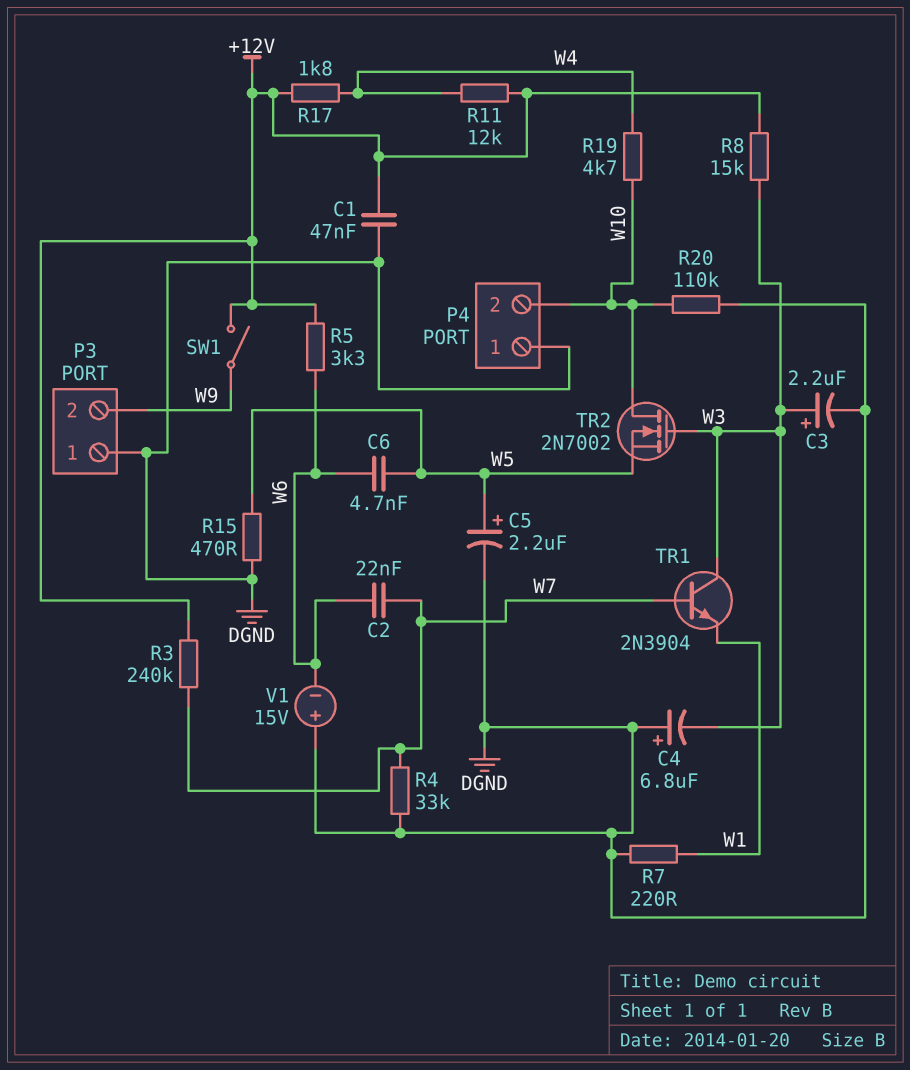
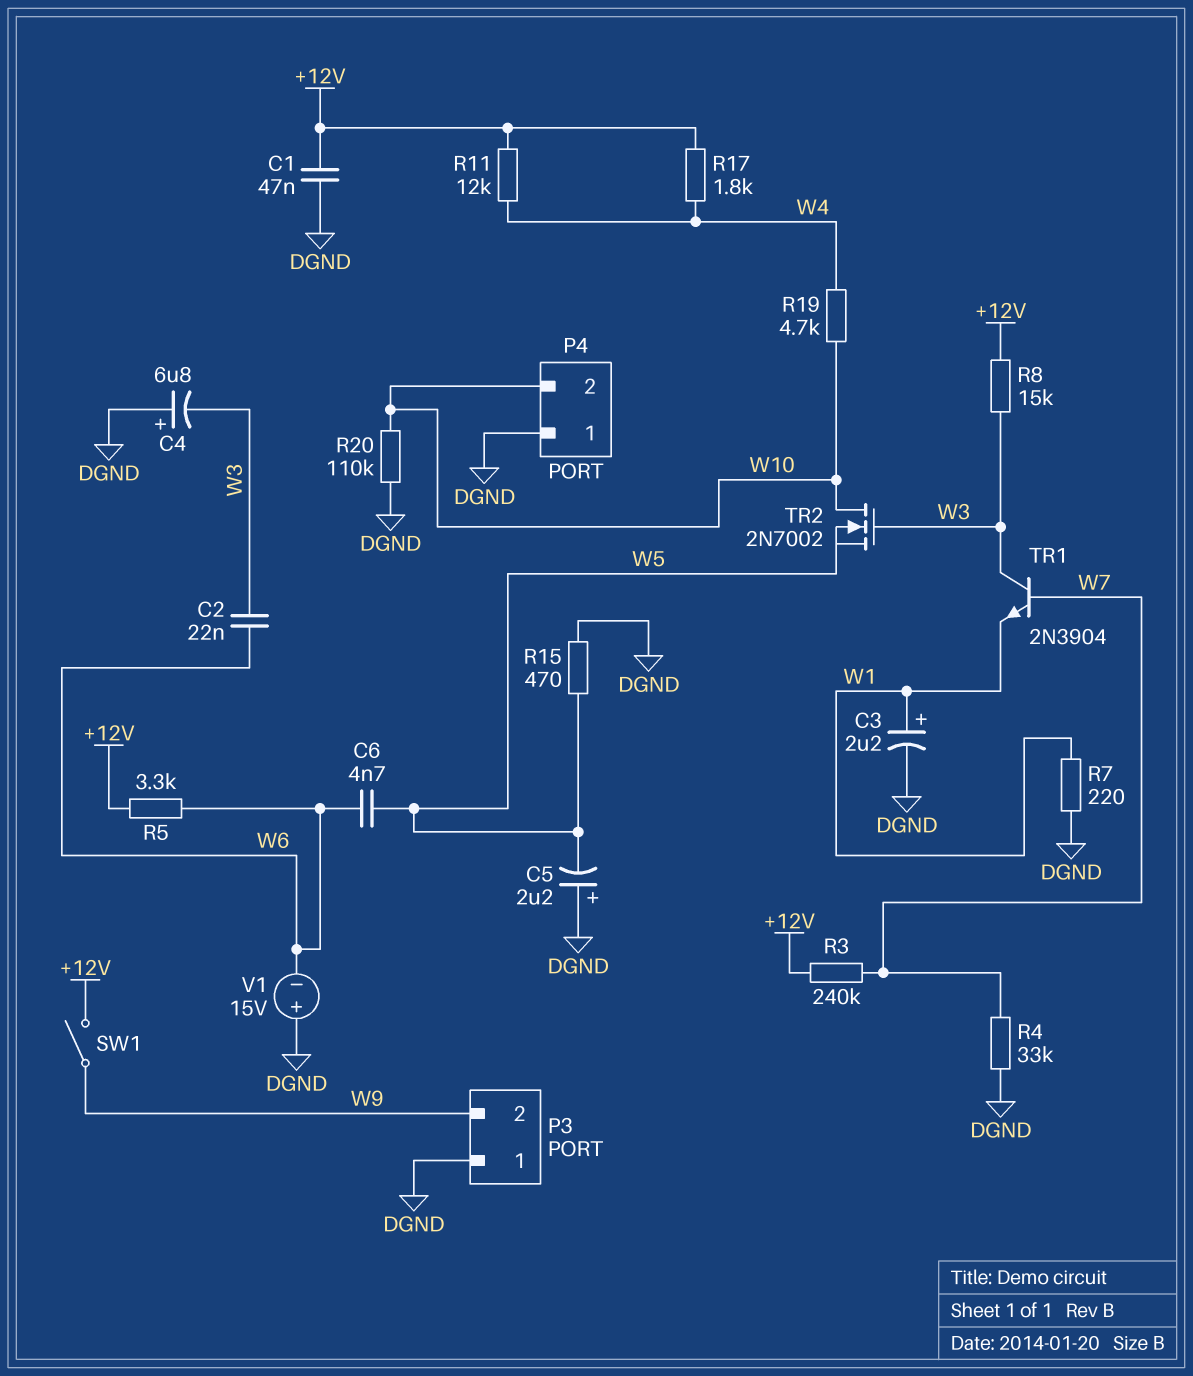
C2: 22nF (W6, W7) -> 22nF (W3, W6)
C3: 2.2uF (plus W3, minus DGND) -> 2.2uF (plus W1, minus DGND)
C5: 2.2uF (plus W5, minus DGND) -> 2.2uF (plus DGND, minus W5)

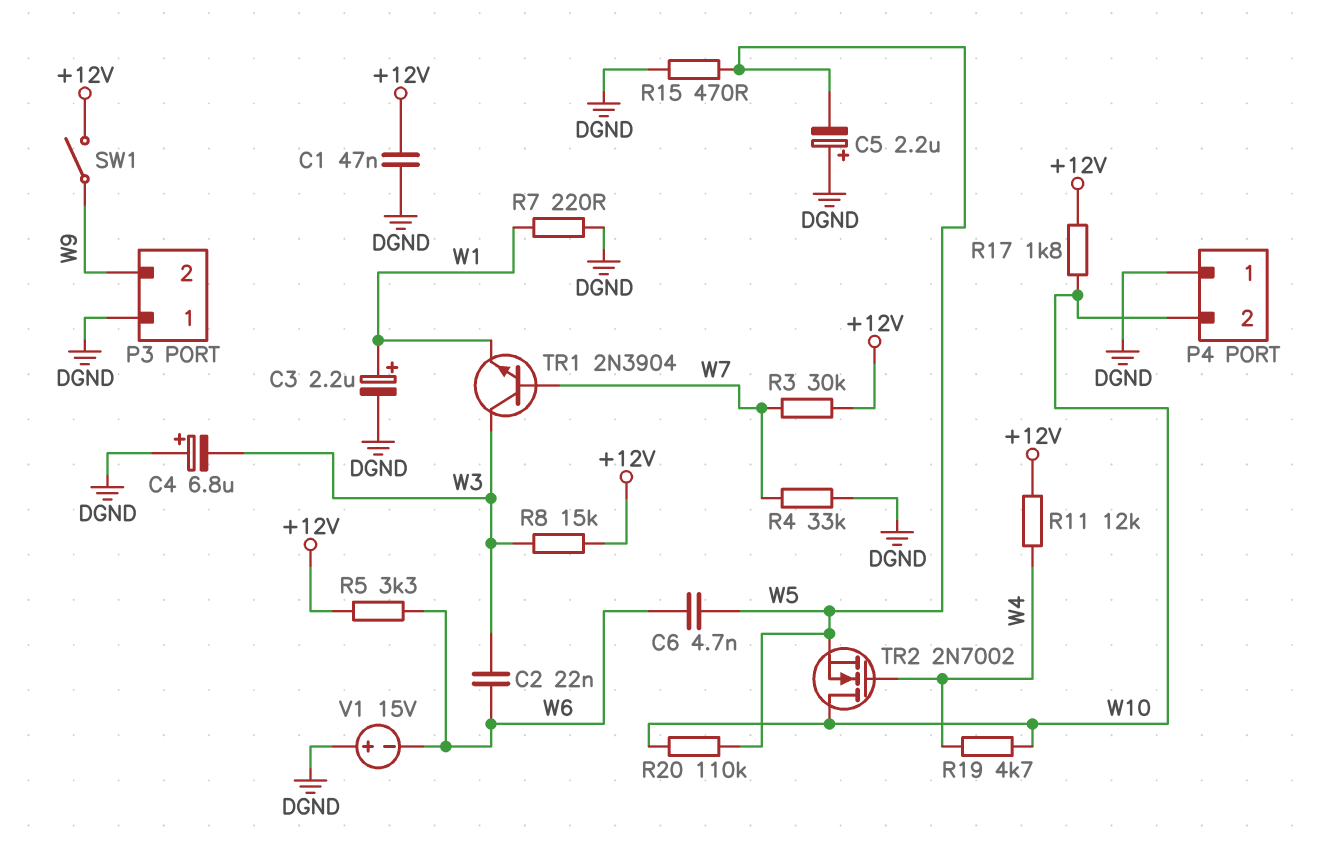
R3: 240k (+12V, W7) -> 30k (+12V, W7)
R17: 1.8k (+12V, W4) -> 1.8k (+12V, W10)
R20: 110k (DGND, W10) -> 110k (W5, W10)
TR2: NMOS 2N7002 (G W3, D W10, S W5) -> NMOS 2N7002 (G W4, D W10, S W5)

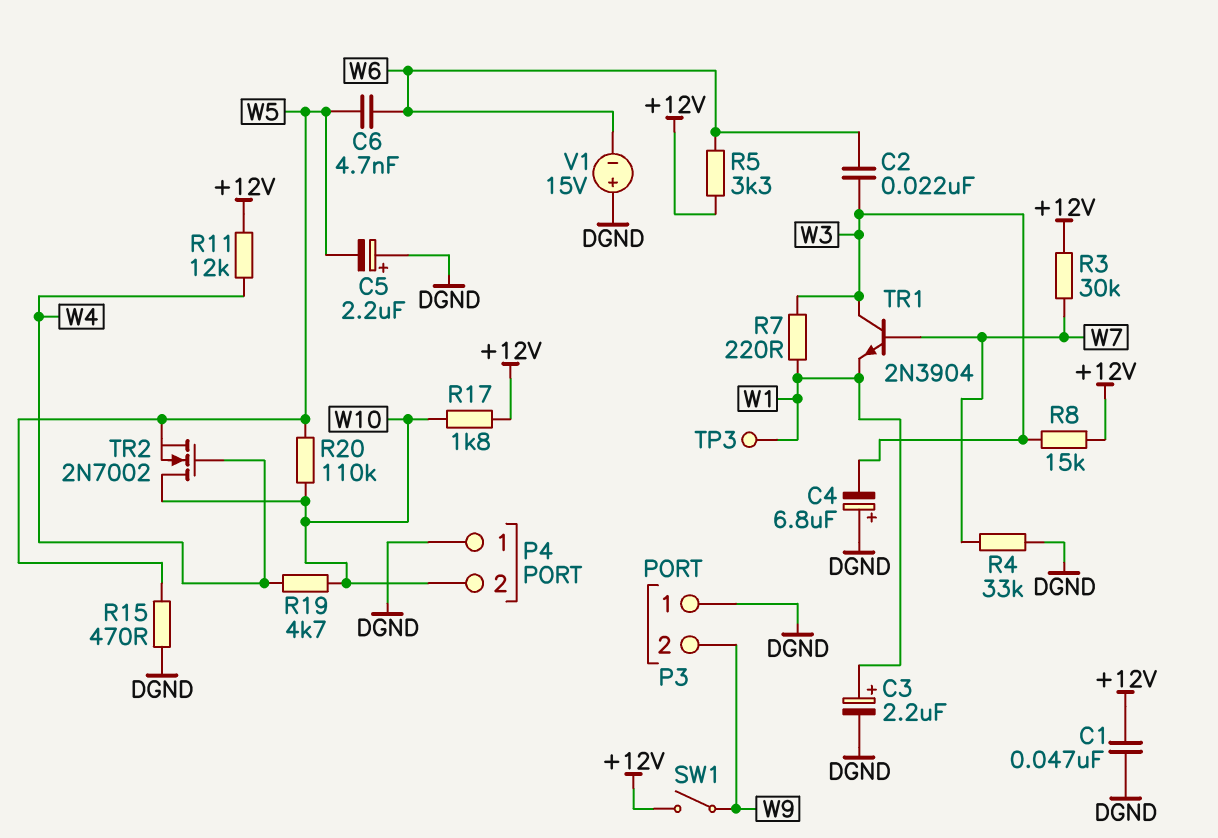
R7: 220 (DGND, W1) -> 220 (W1, W3)
TP3: none -> test point (W1)

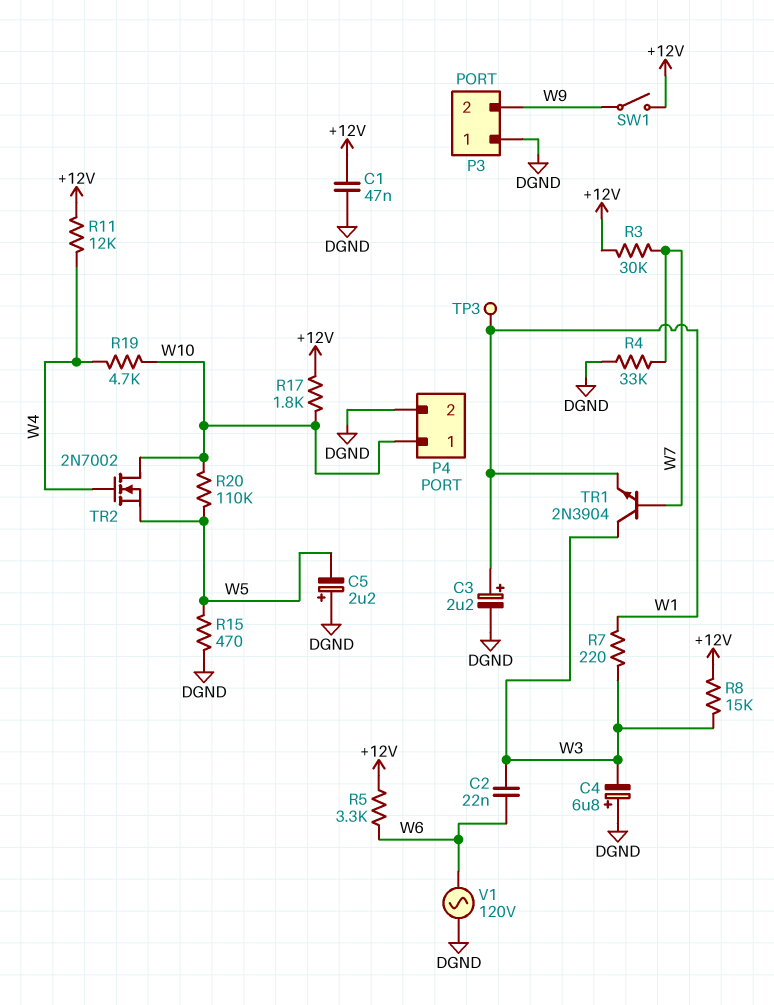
C6: 4.7nF (W5, W6) -> none
P4 pin 1: DGND -> W10
P4 pin 2: W10 -> DGND
V1: 15V (plus DGND, minus W6) -> AC 120V (DGND, W6)

